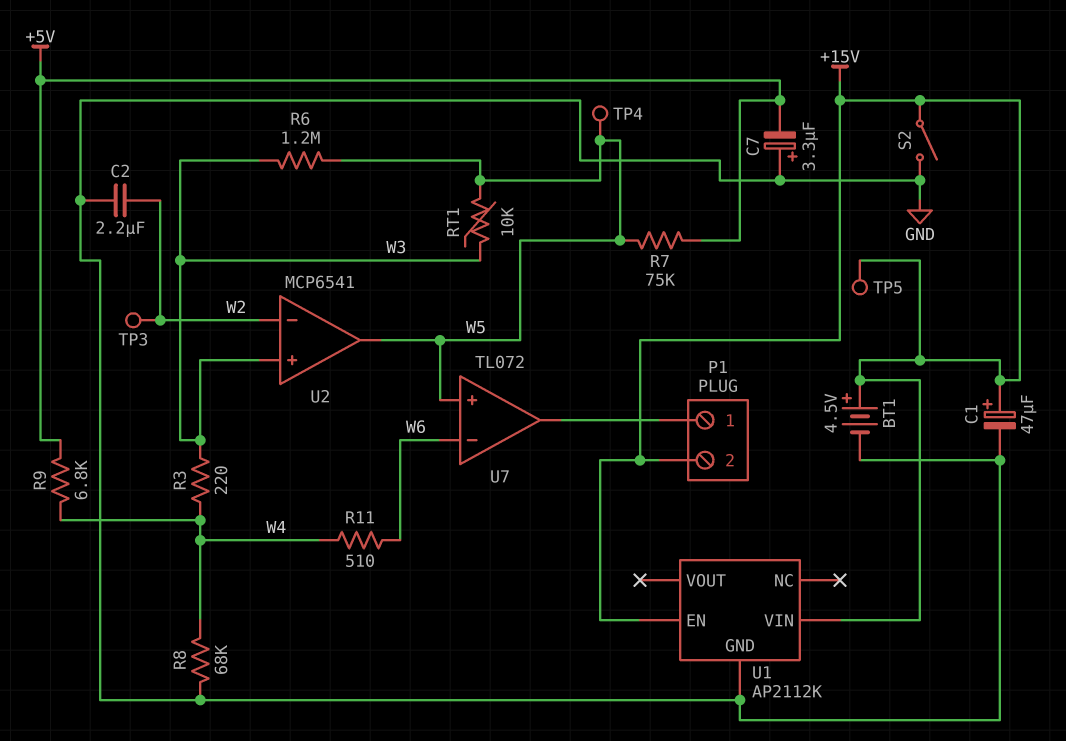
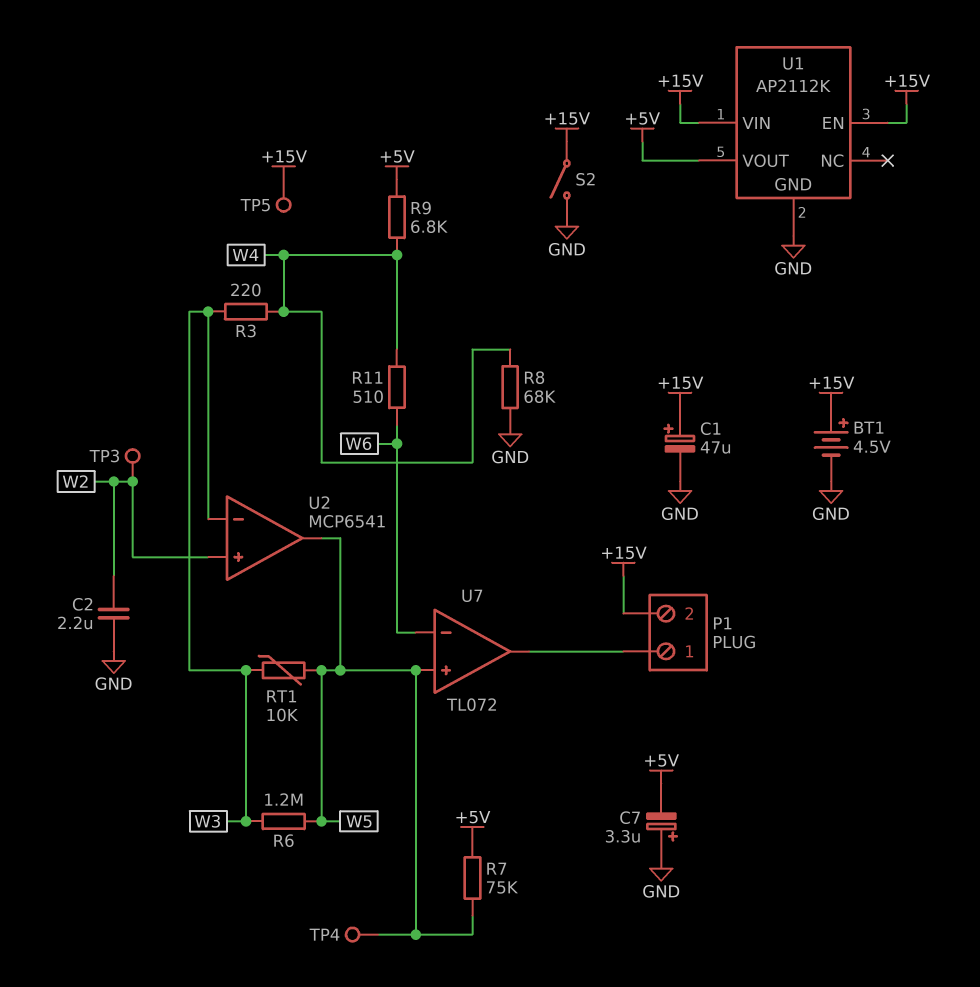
U1 pin VOUT: none -> +5V
U2 pin in+: W3 -> W2
U2 pin in-: W2 -> W3

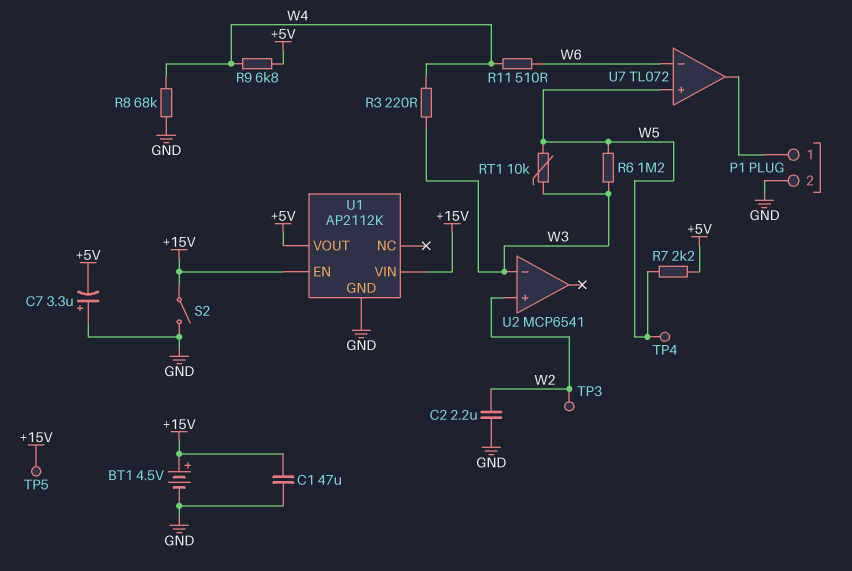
C1: 47uF (plus +15V, minus GND) -> 47uF (+15V, GND)
P1 pin 2: +15V -> GND
R7: 75k (+5V, W5) -> 2.2k (+5V, W5)
U2 pin out: W5 -> none

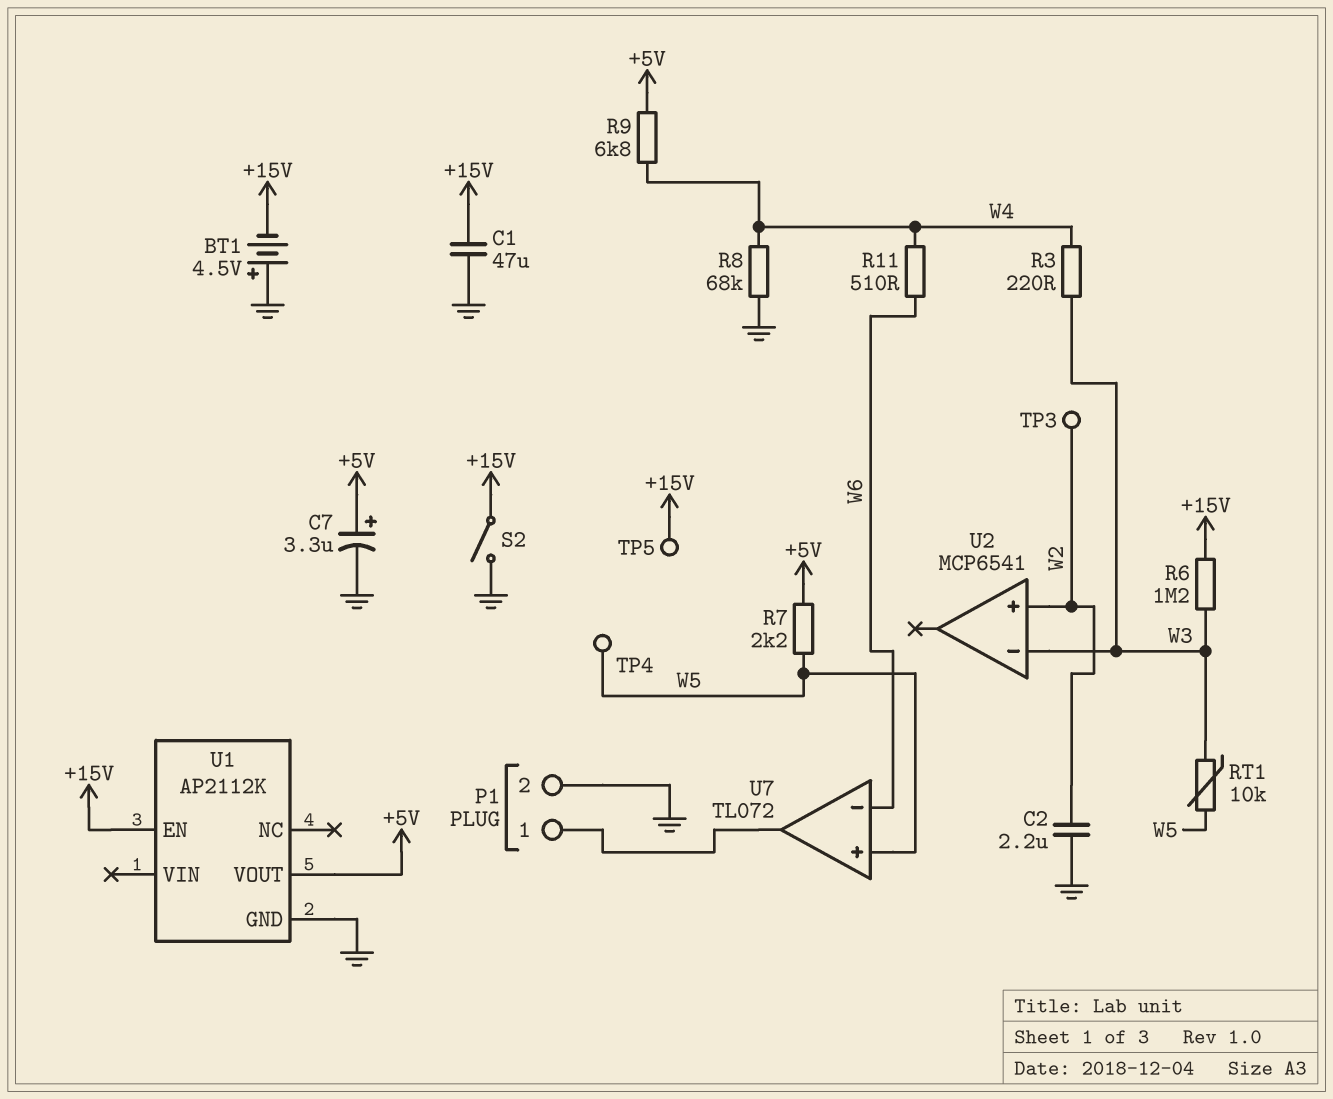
BT1: 4.5V (plus +15V, minus GND) -> 4.5V (plus GND, minus +15V)
C7: 3.3uF (plus GND, minus +5V) -> 3.3uF (plus +5V, minus GND)
R6: 1.2M (W3, W5) -> 1.2M (+15V, W3)
U1 pin VIN: +15V -> none

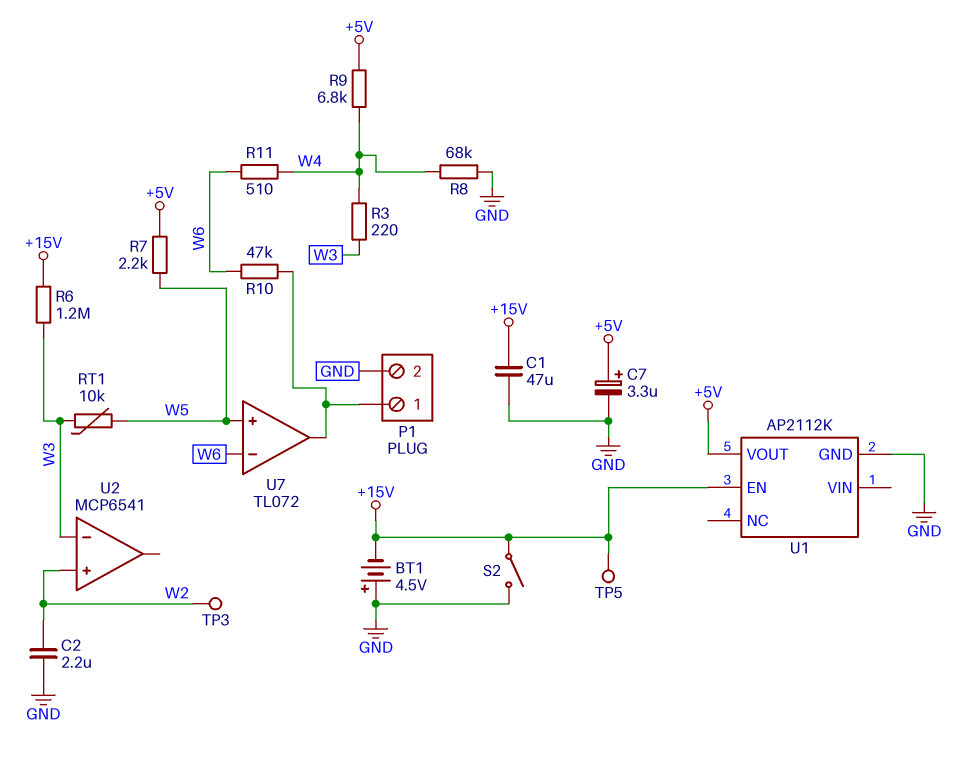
R10: none -> 47k (P1/1, W6)
TP4: test point (W5) -> none

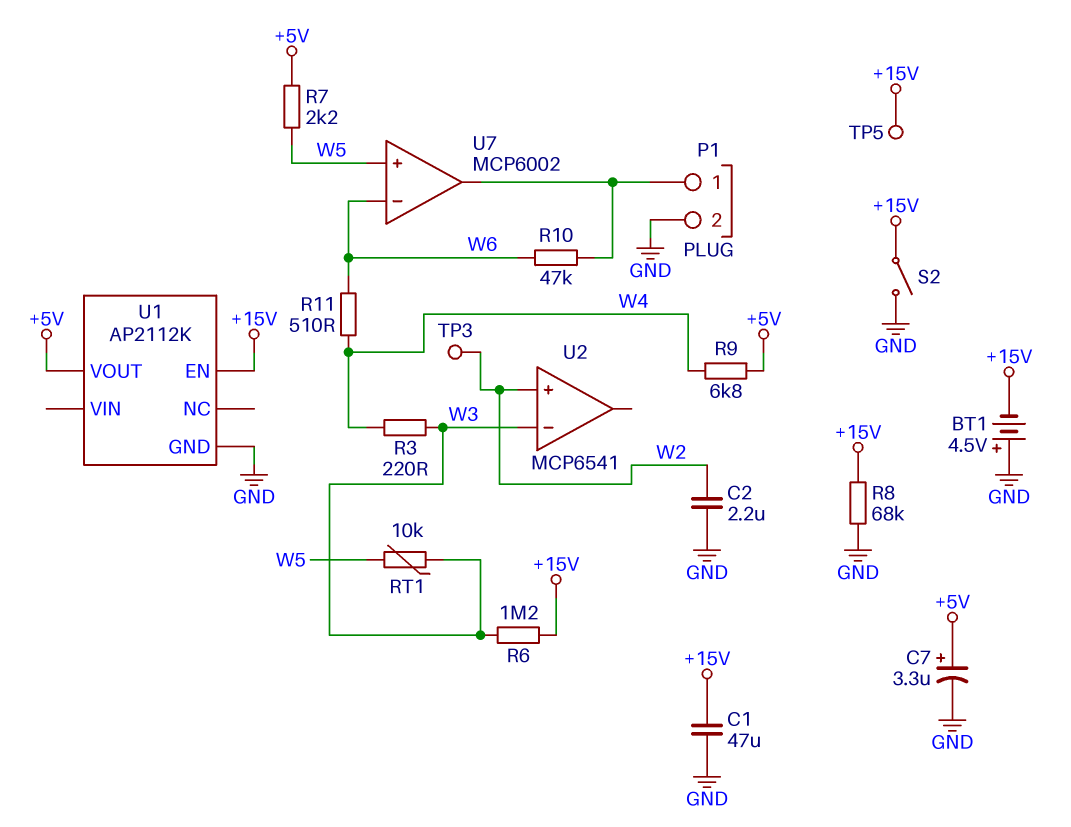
R8: 68k (GND, W4) -> 68k (+15V, GND)
U7: TL072 -> MCP6002

